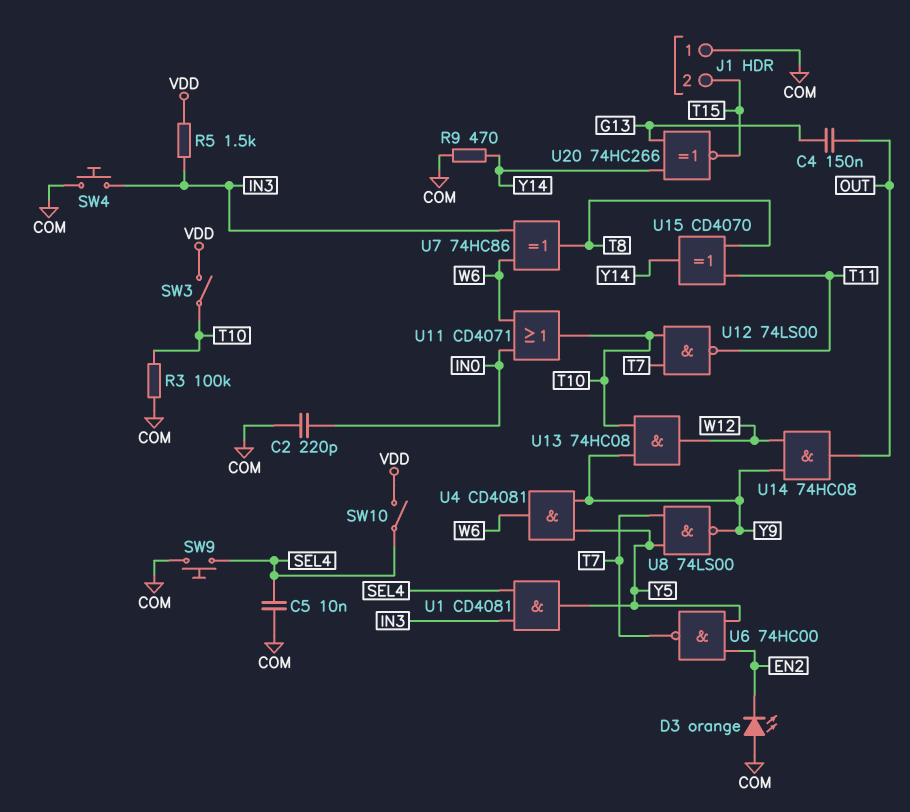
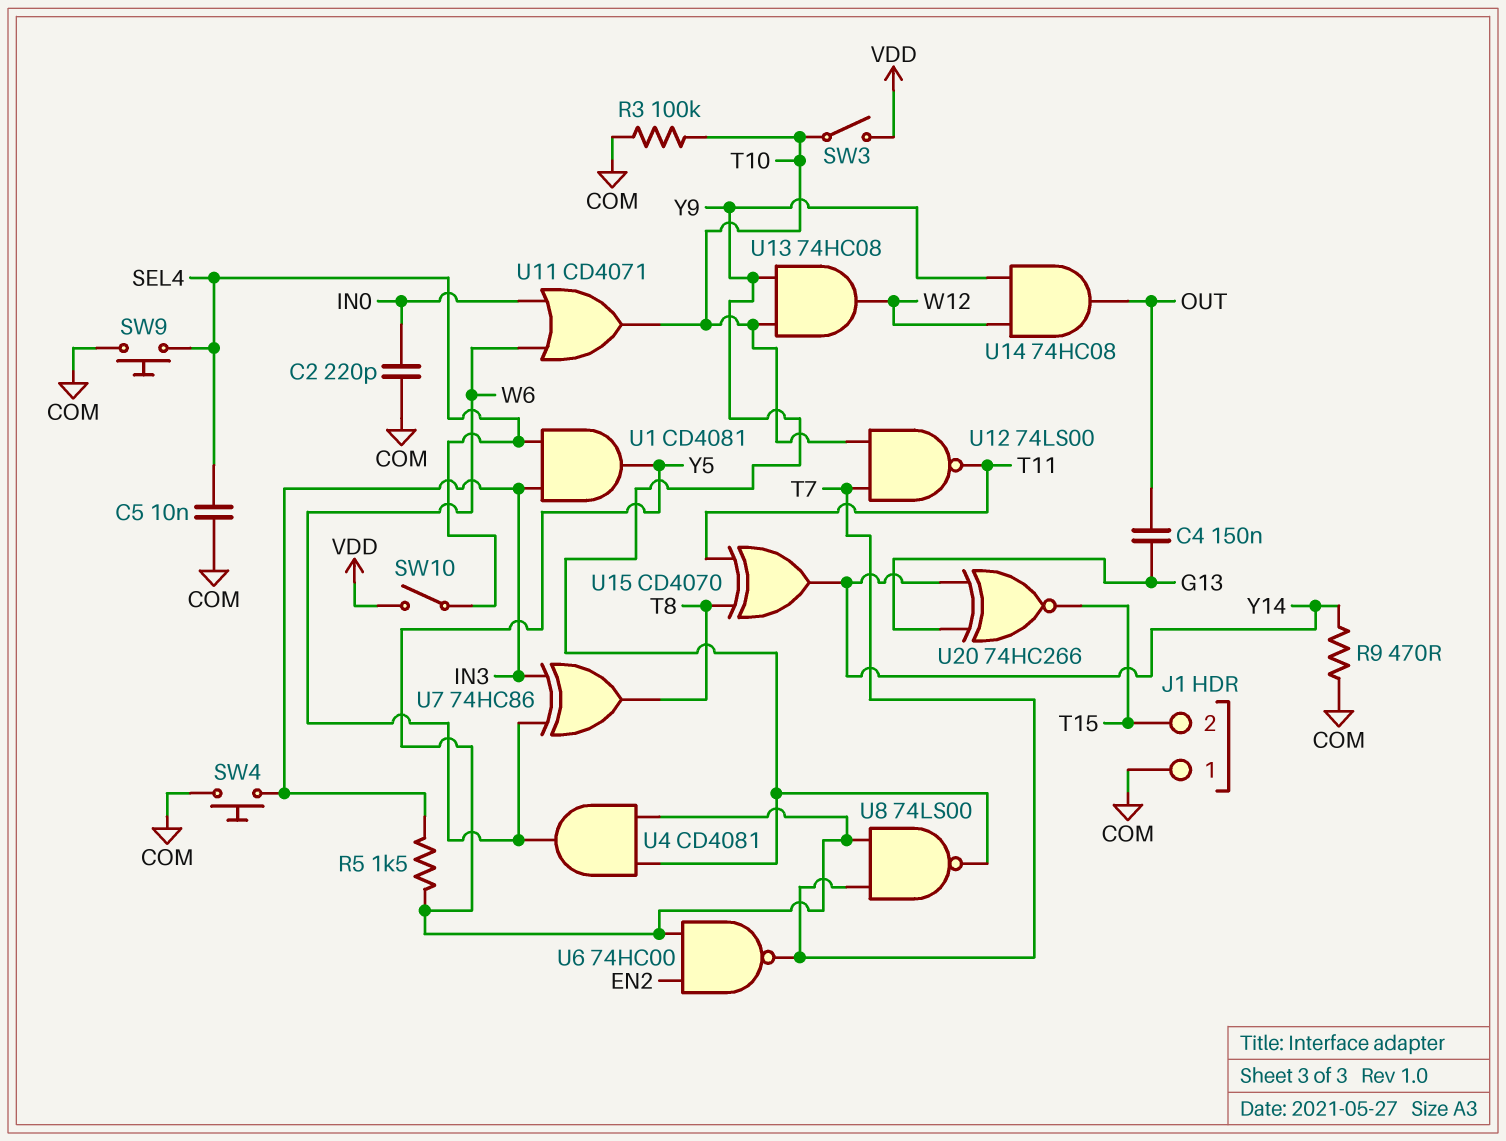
D3: LED orange (A COM, K EN2) -> none
R5: 1.5k (IN3, VDD) -> 1.5k (IN3, Y5)

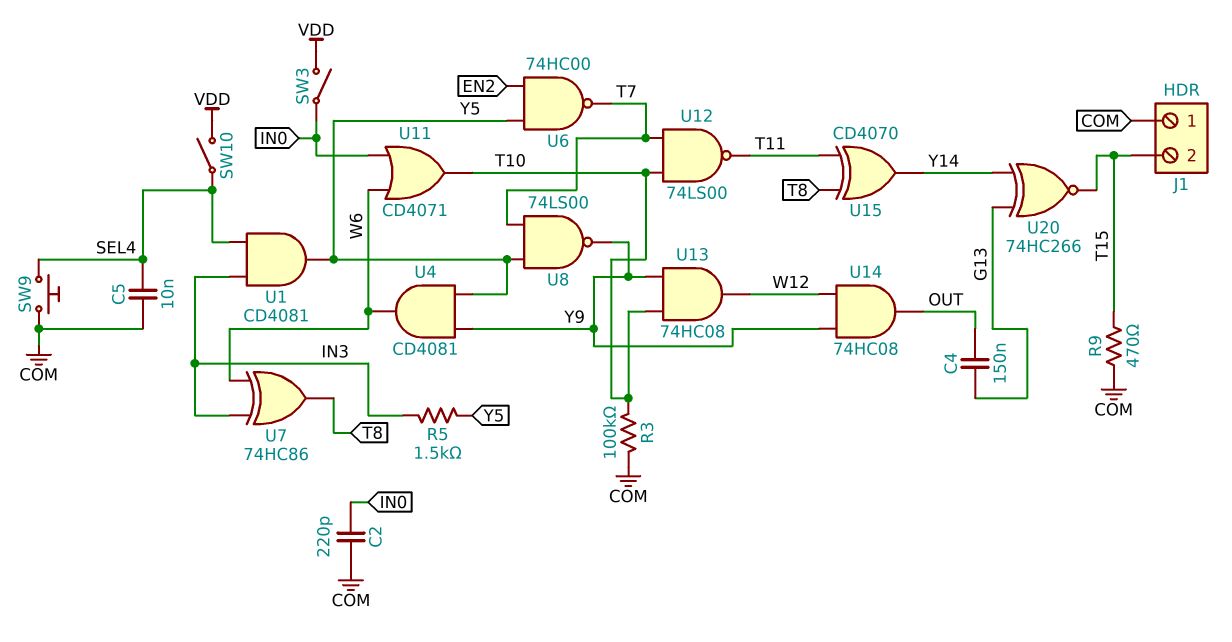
R9: 470 (COM, Y14) -> 470 (COM, T15)
SW3: switch (T10, VDD) -> switch (IN0, VDD)
SW4: button (COM, IN3) -> none

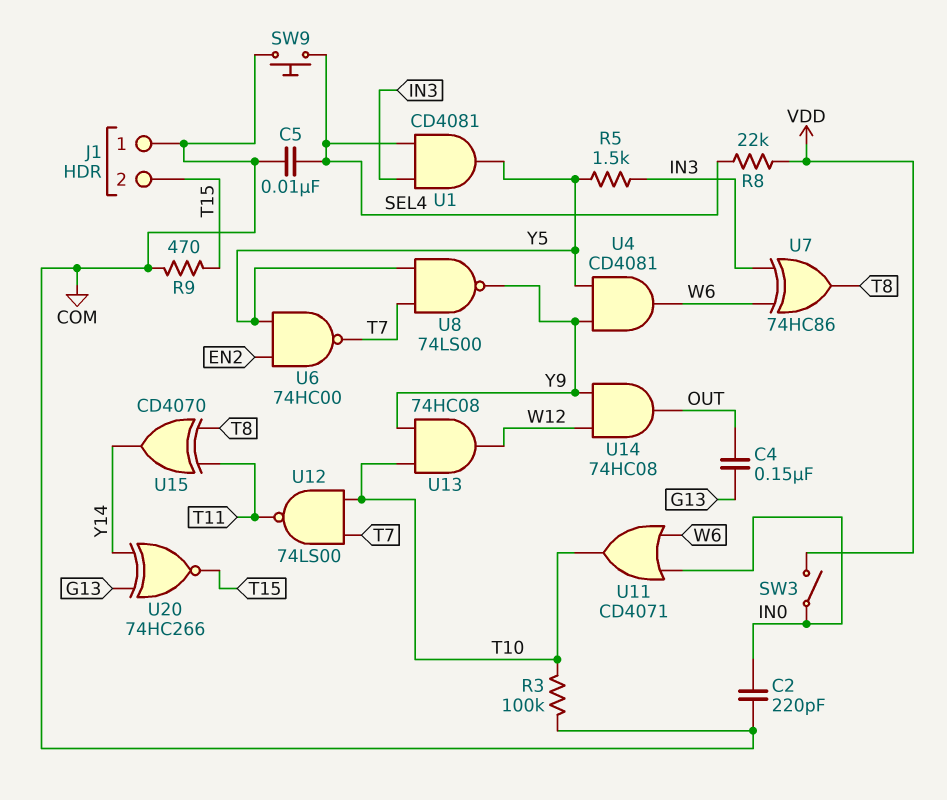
R8: none -> 22k (SEL4, VDD)
SW10: switch (SEL4, VDD) -> none

